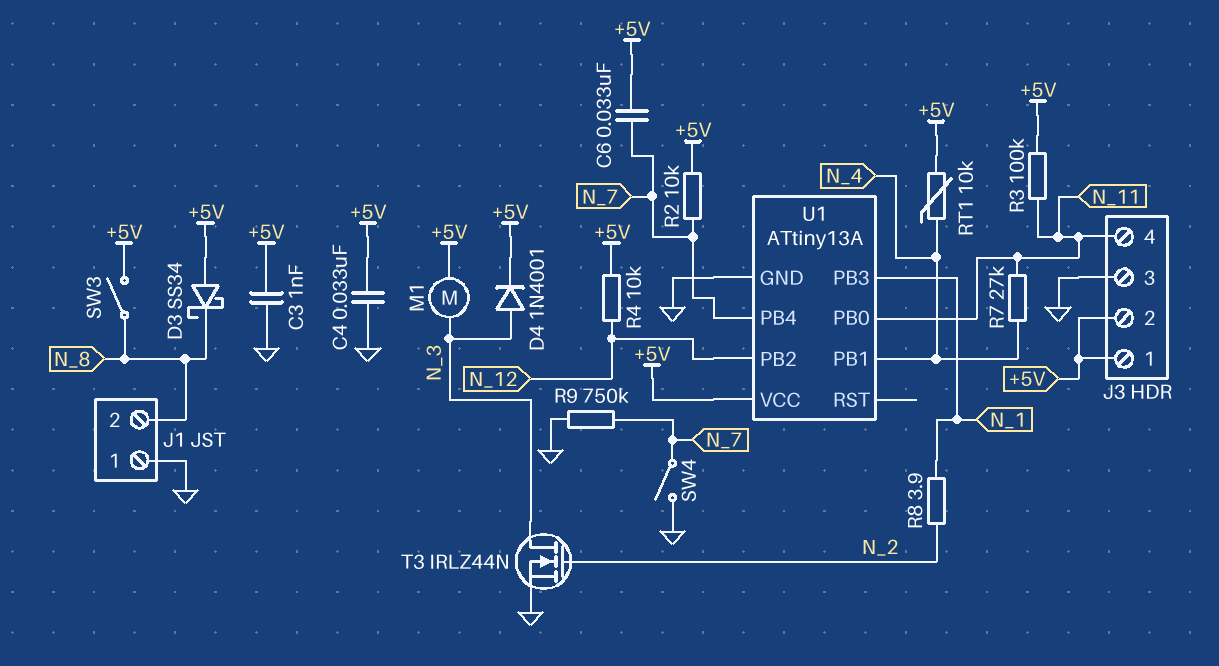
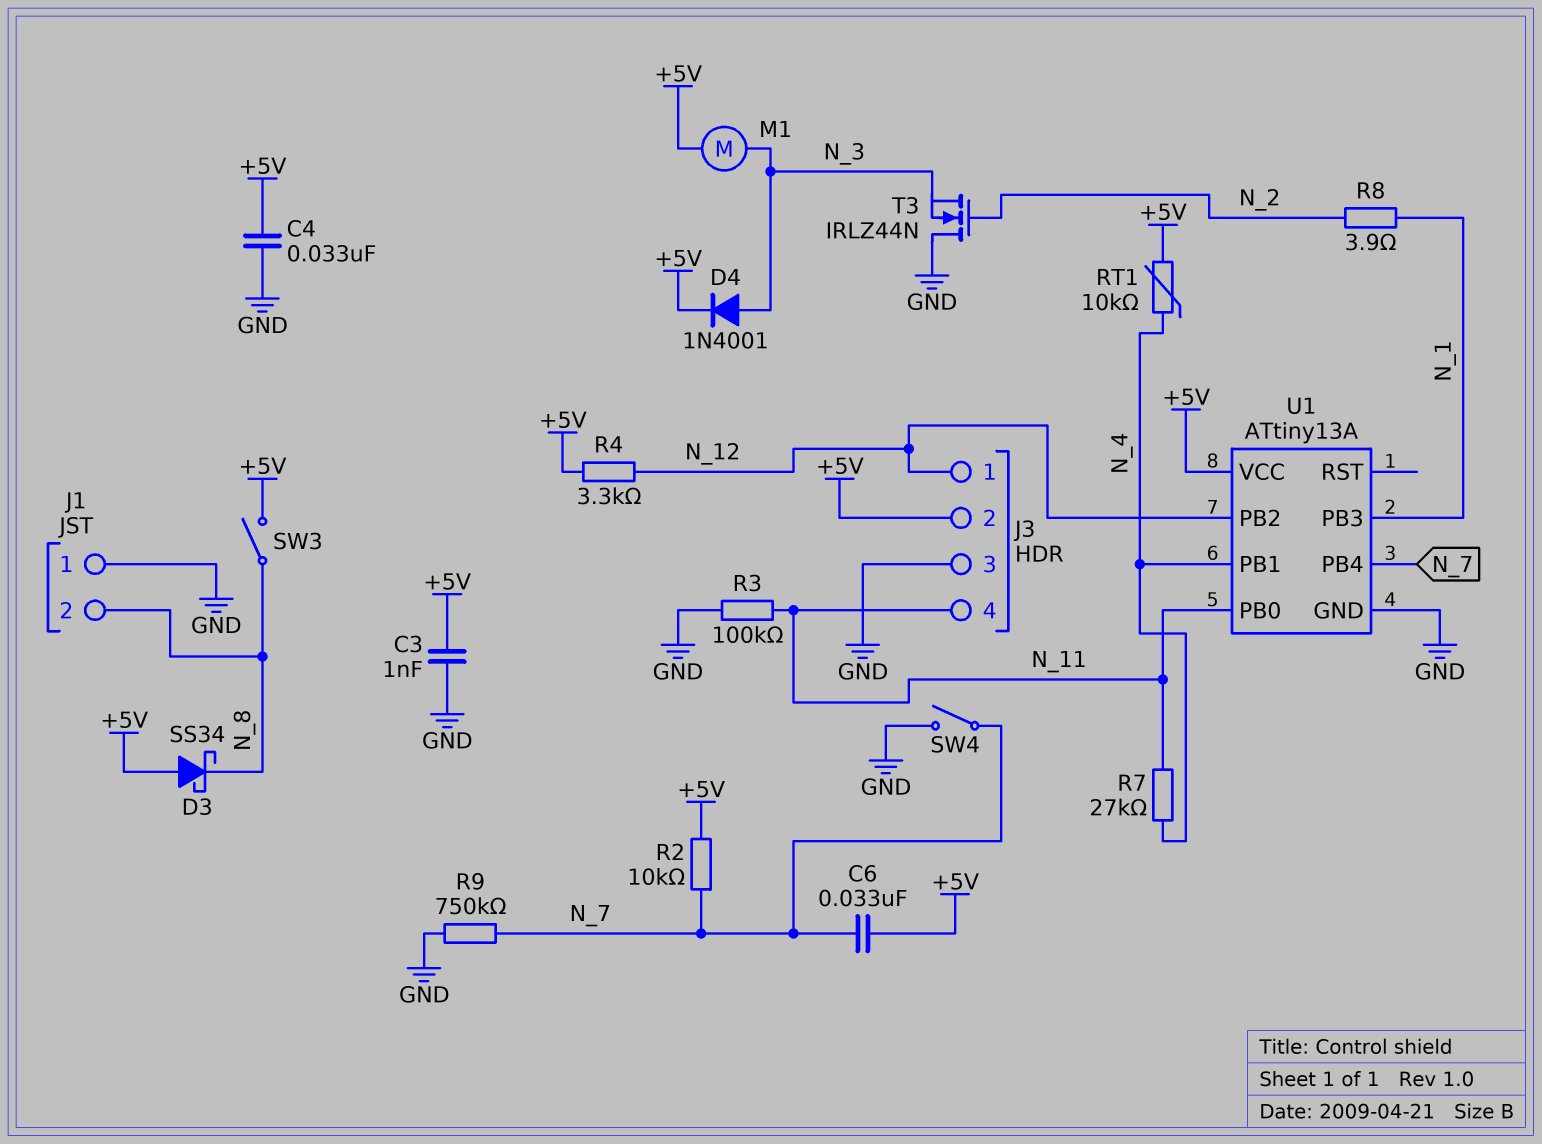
J3 pin 1: +5V -> N_12
R3: 100k (+5V, N_11) -> 100k (GND, N_11)
R4: 10k (+5V, N_12) -> 3.3k (+5V, N_12)
T3: NMOS IRLZ44N (G N_2, D N_3, S GND) -> NMOS IRLZ44N (G N_2, D GND, S N_3)

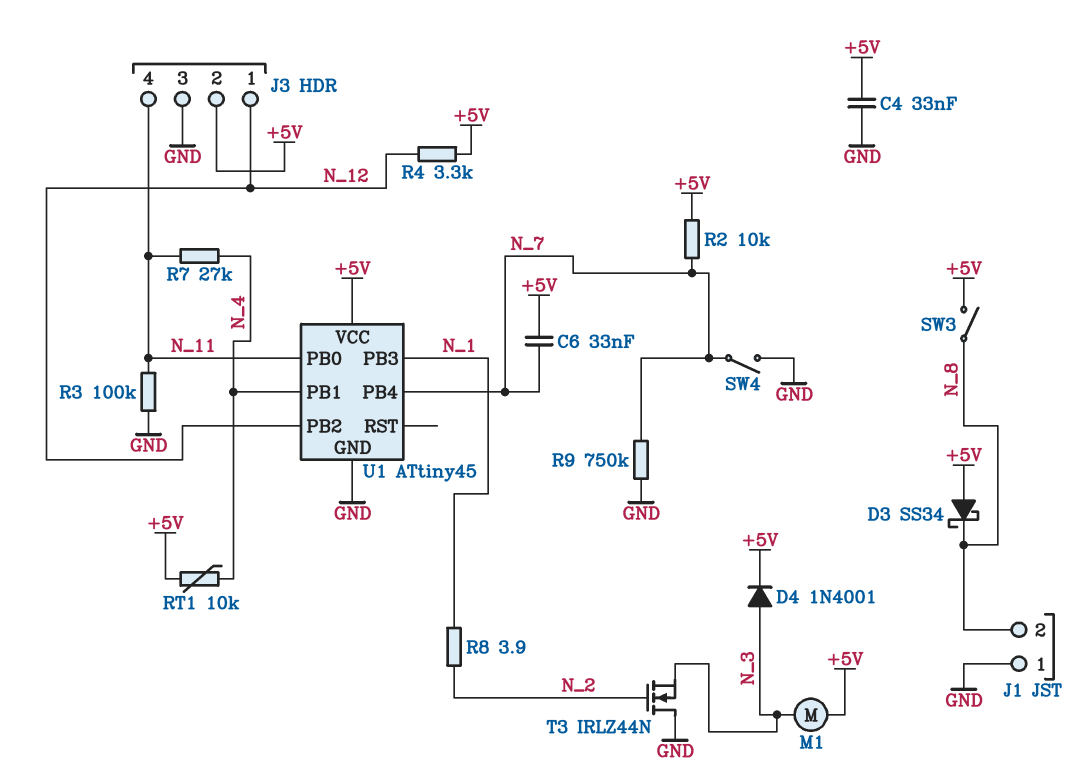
C3: 1nF (+5V, GND) -> none
U1: ATtiny13A -> ATtiny45

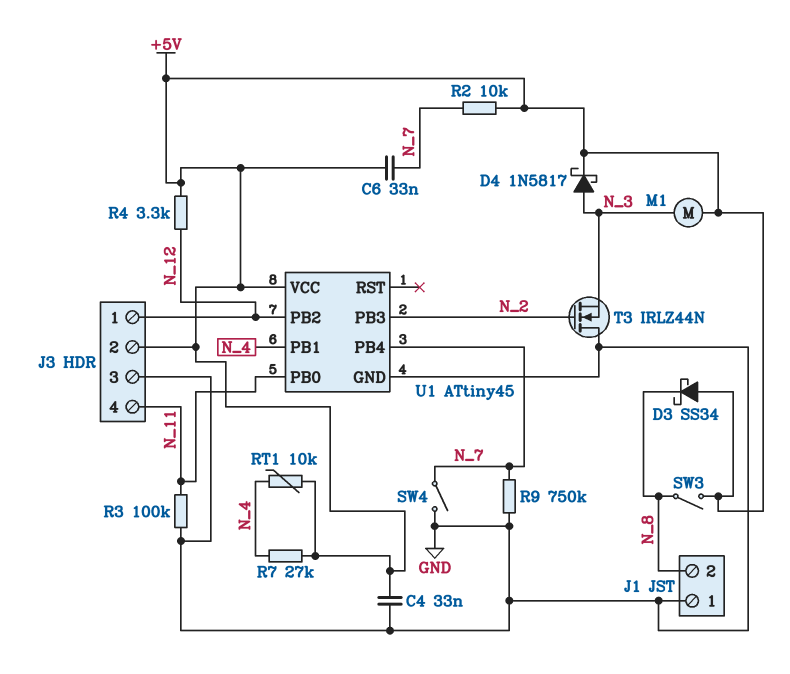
D4: diode 1N4001 (A N_3, K +5V) -> schottky 1N5817 (A N_3, K +5V)
R7: 27k (N_4, N_11) -> 27k (+5V, N_4)
R8: 3.9 (N_1, N_2) -> none
U1 pin PB3: N_1 -> N_2

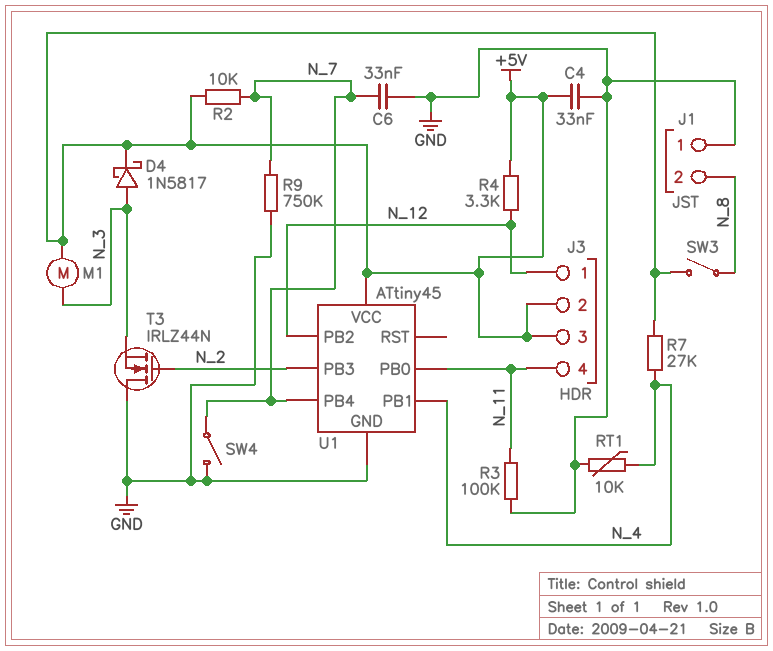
C6: 33nF (+5V, N_7) -> 33nF (GND, N_7)
D3: schottky SS34 (A +5V, K N_8) -> none
J3 pin 3: GND -> +5V
RT1: 10k (+5V, N_4) -> 10k (GND, N_4)

